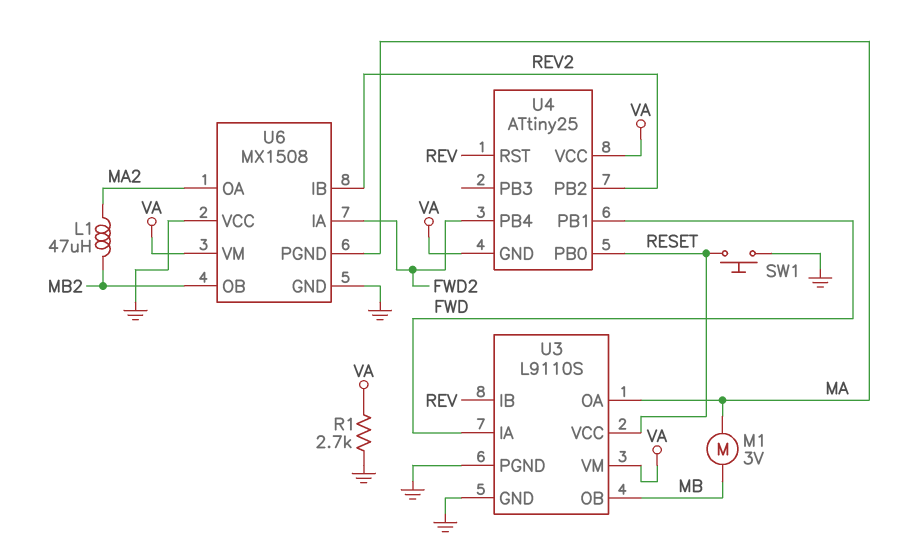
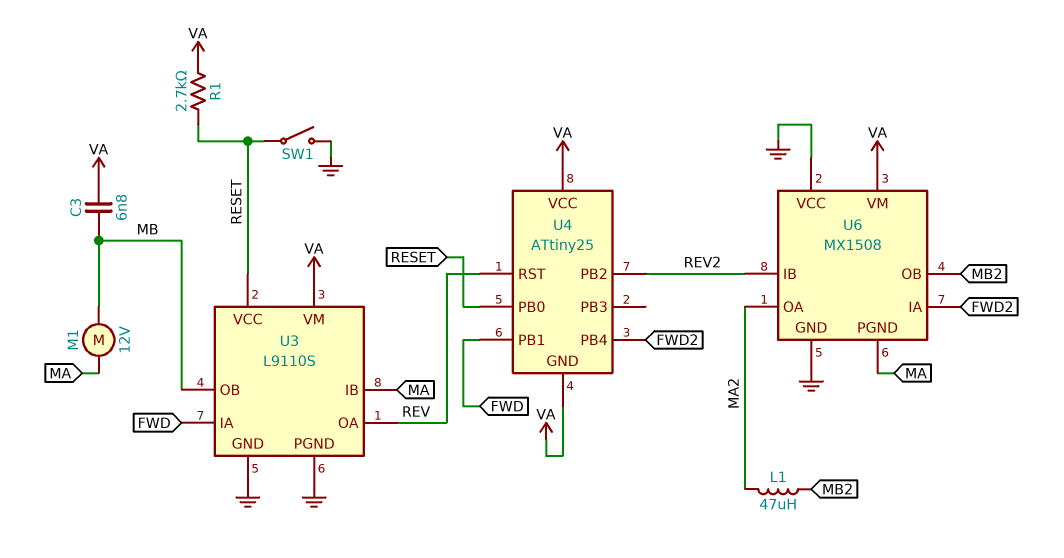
C3: none -> 6.8nF (MB, VA)
M1: motor 3V (MA, MB) -> motor 12V (MA, MB)
R1: 2.7k (GND, VA) -> 2.7k (RESET, VA)
SW1: button (GND, RESET) -> switch (GND, RESET)
U3 pin IB: REV -> MA
U3 pin OA: MA -> REV

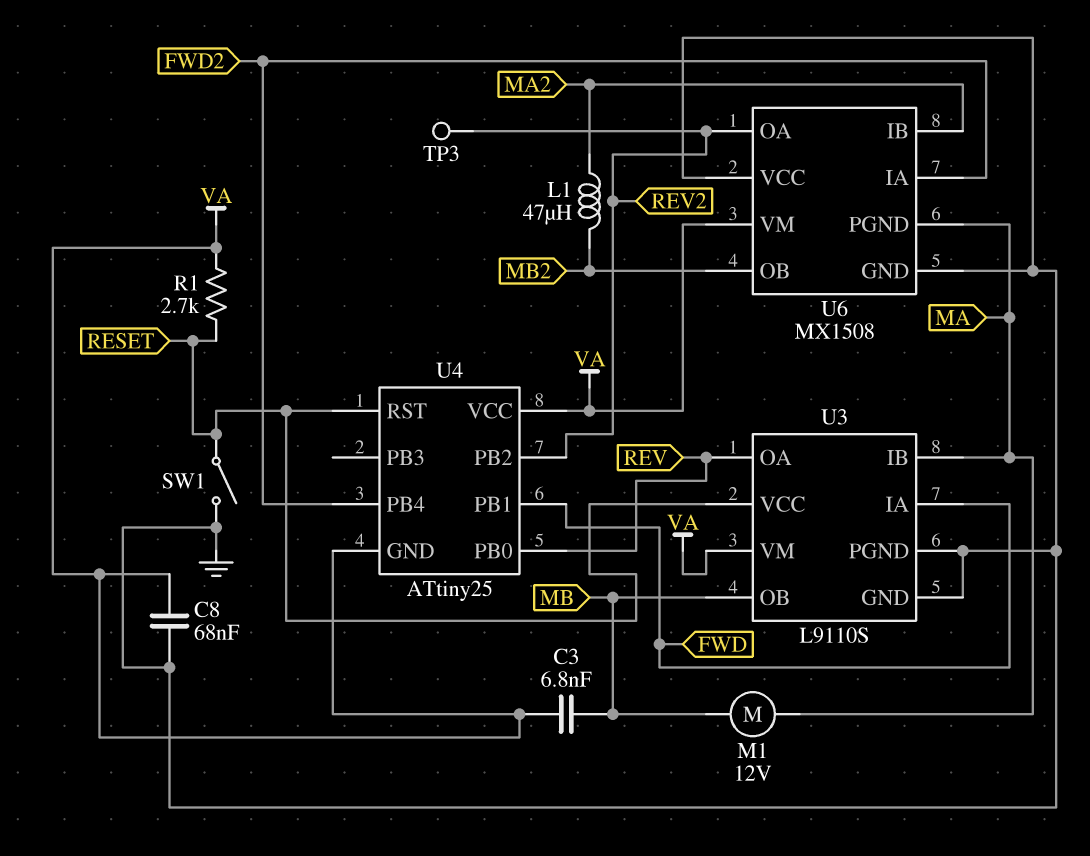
C8: none -> 68nF (GND, VA)
TP3: none -> test point (REV2)
U4 pin PB0: RESET -> REV
U4 pin RST: REV -> RESET
U6 pin IB: REV2 -> MA2
U6 pin OA: MA2 -> REV2

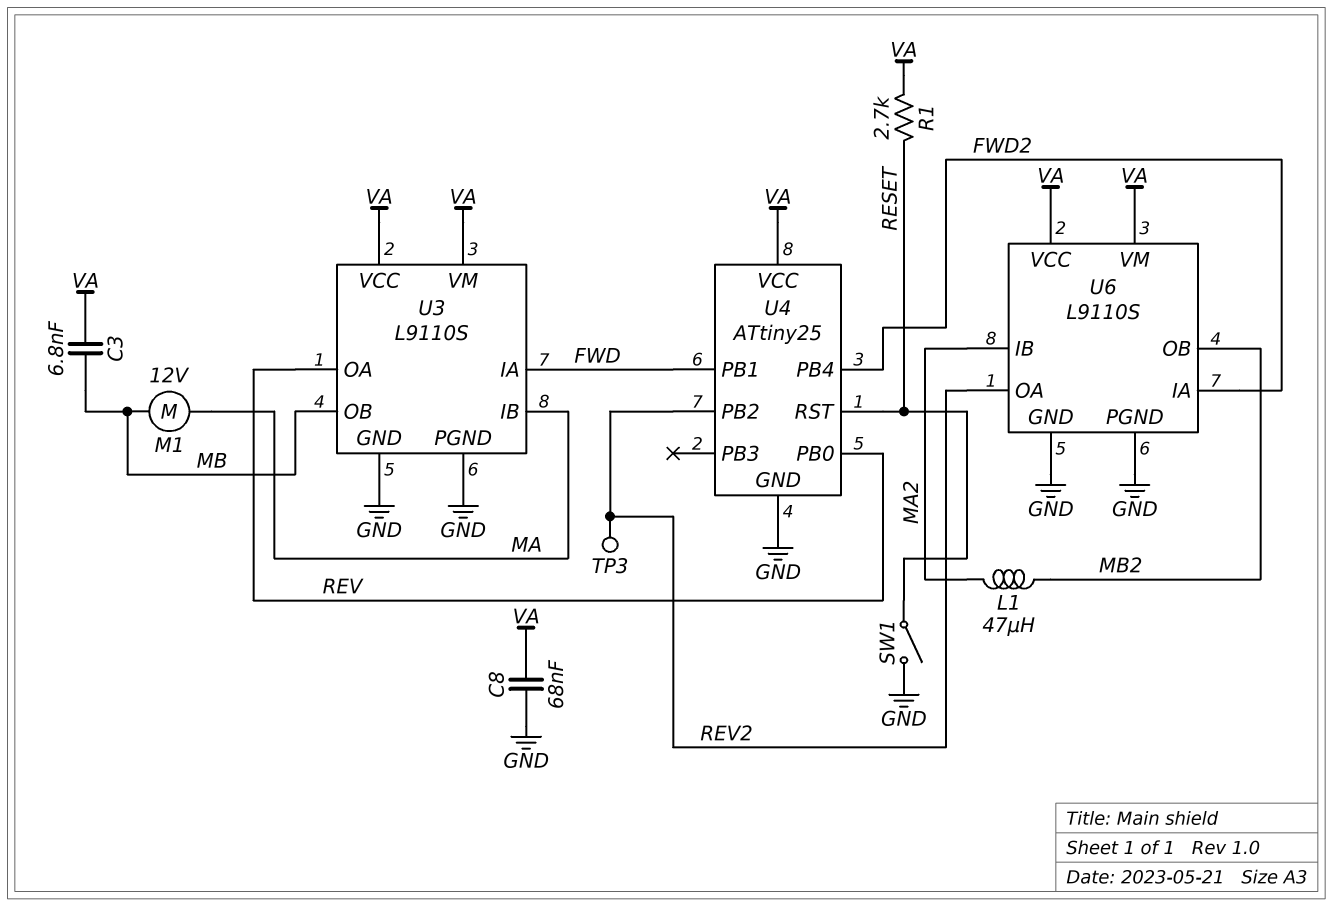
U3 pin VCC: RESET -> VA
U4 pin GND: VA -> GND
U6: MX1508 -> L9110S
U6 pin PGND: MA -> GND
U6 pin VCC: GND -> VA

